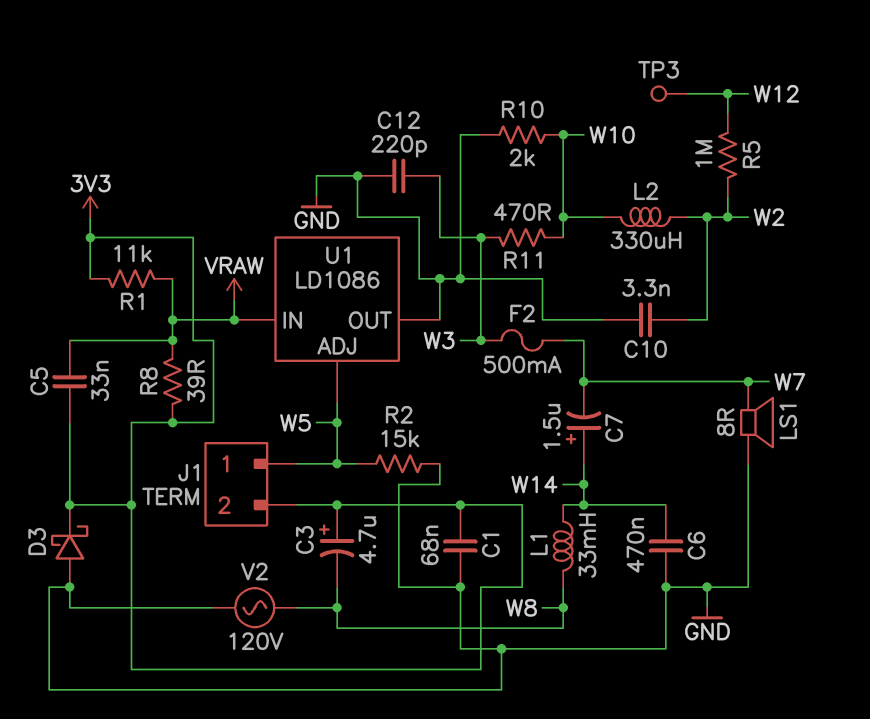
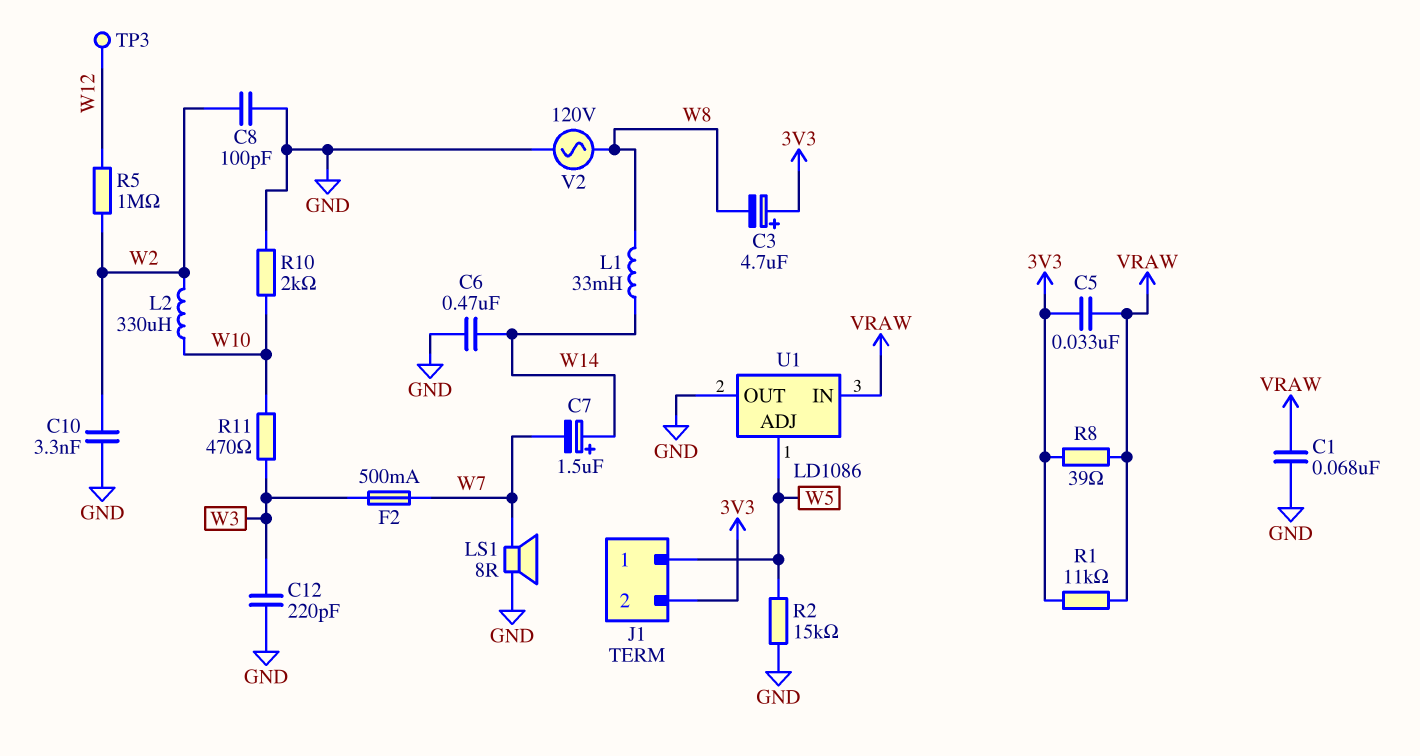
C1: 68nF (3V3, GND) -> 68nF (GND, VRAW)
C8: none -> 100pF (GND, W2)
D3: schottky (A GND, K 3V3) -> none

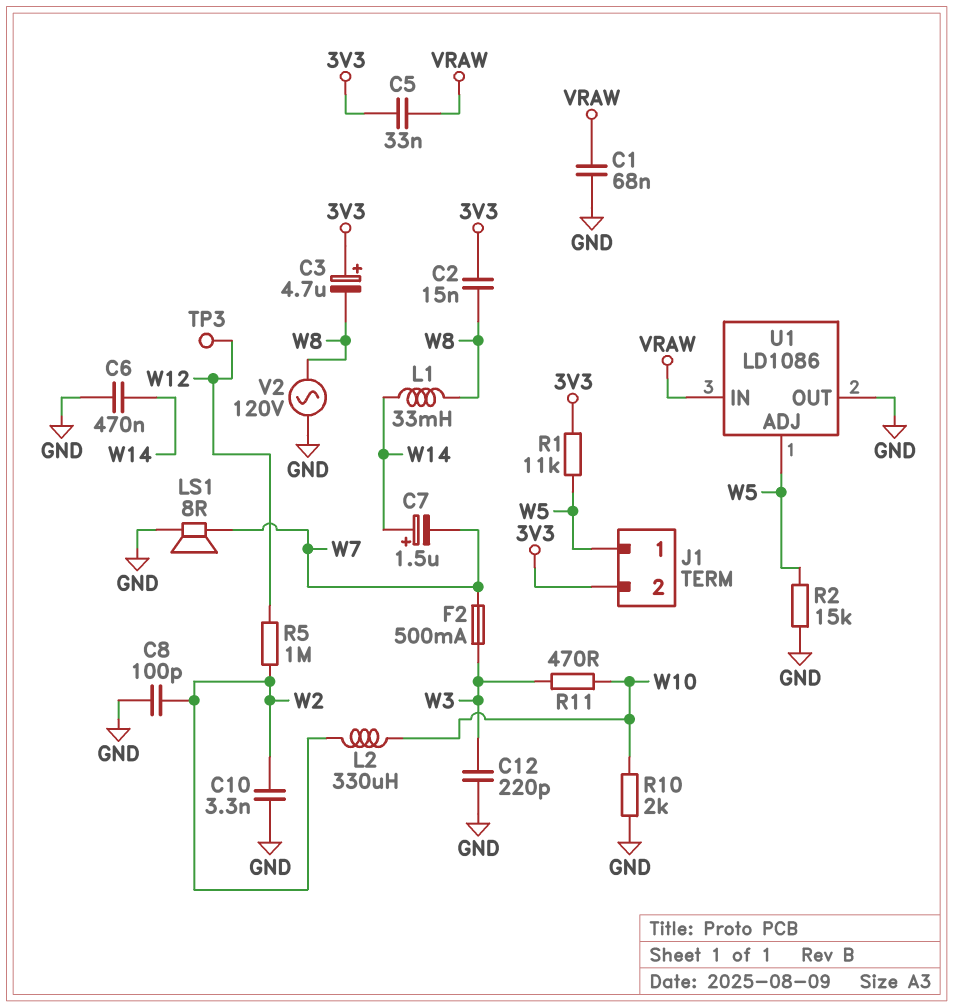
C2: none -> 15nF (3V3, W8)
R1: 11k (3V3, VRAW) -> 11k (3V3, W5)
R8: 39 (3V3, VRAW) -> none

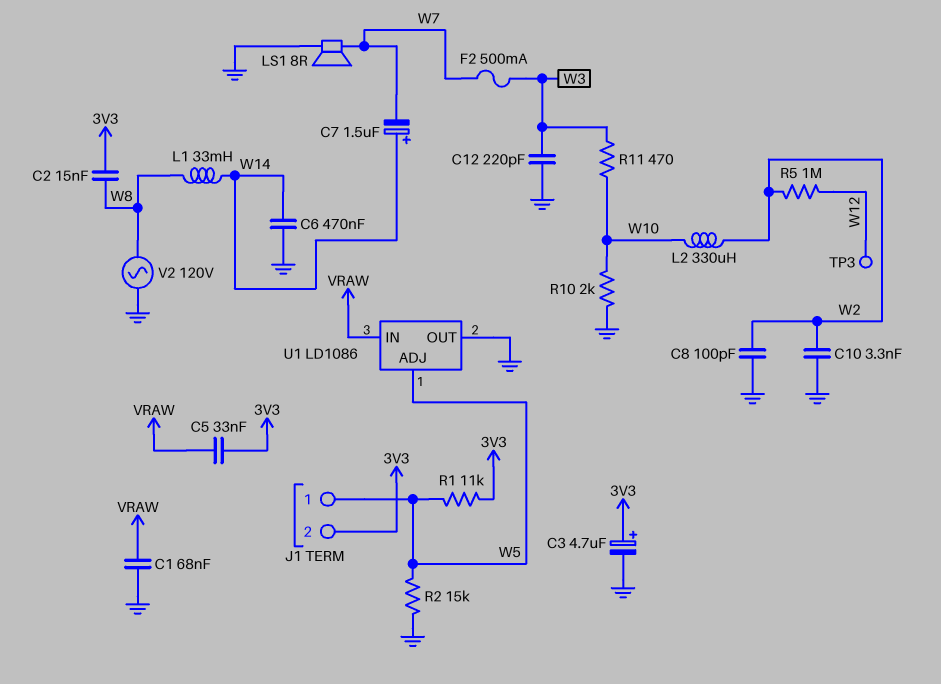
C3: 4.7uF (plus 3V3, minus W8) -> 4.7uF (plus 3V3, minus GND)

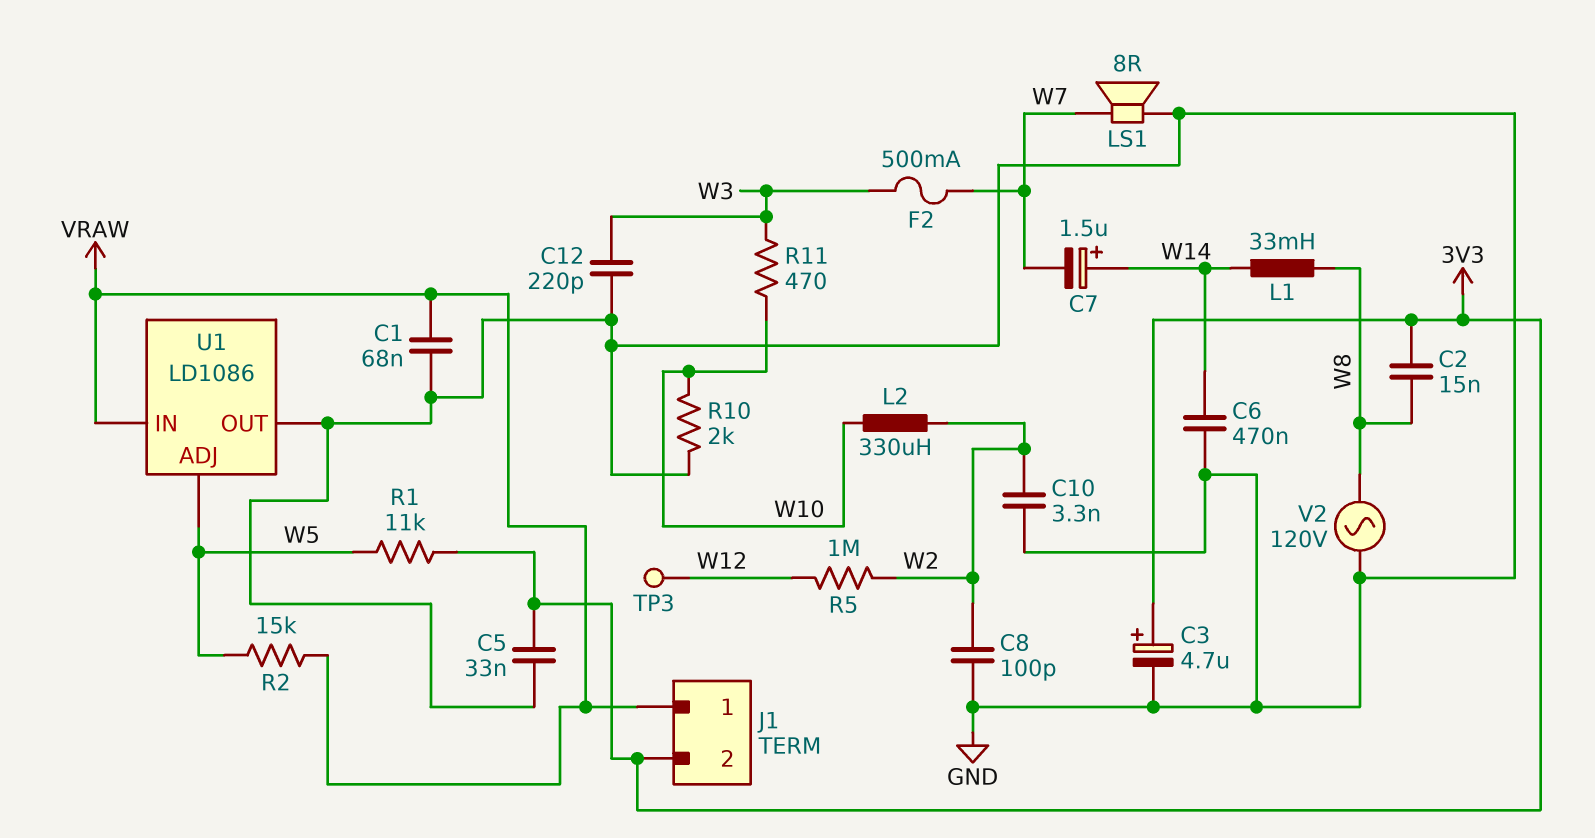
C5: 33nF (3V3, VRAW) -> 33nF (3V3, GND)
J1 pin 1: W5 -> VRAW
R2: 15k (GND, W5) -> 15k (VRAW, W5)

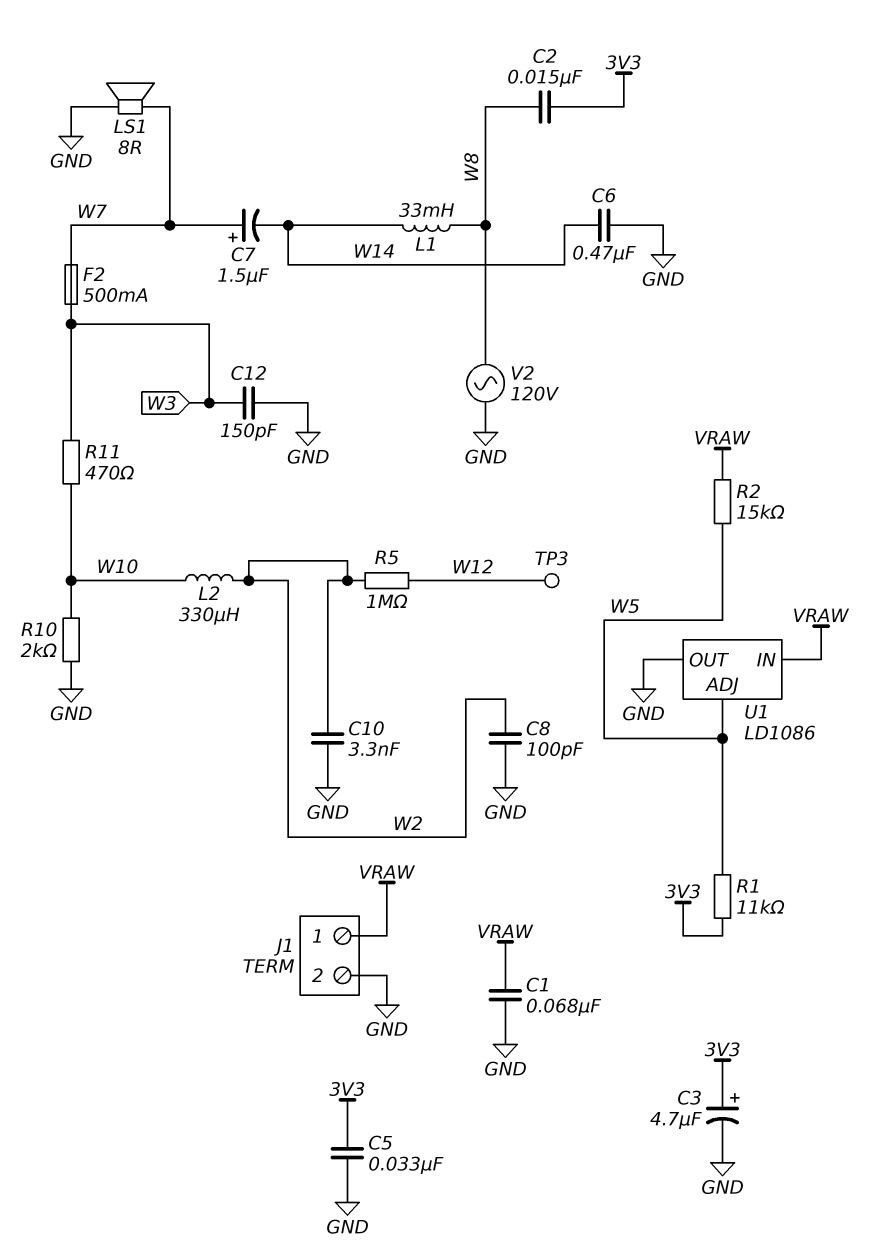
C7: 1.5uF (plus W14, minus W7) -> 1.5uF (plus W7, minus W14)
C12: 220pF (GND, W3) -> 150pF (GND, W3)
J1 pin 2: 3V3 -> GND

